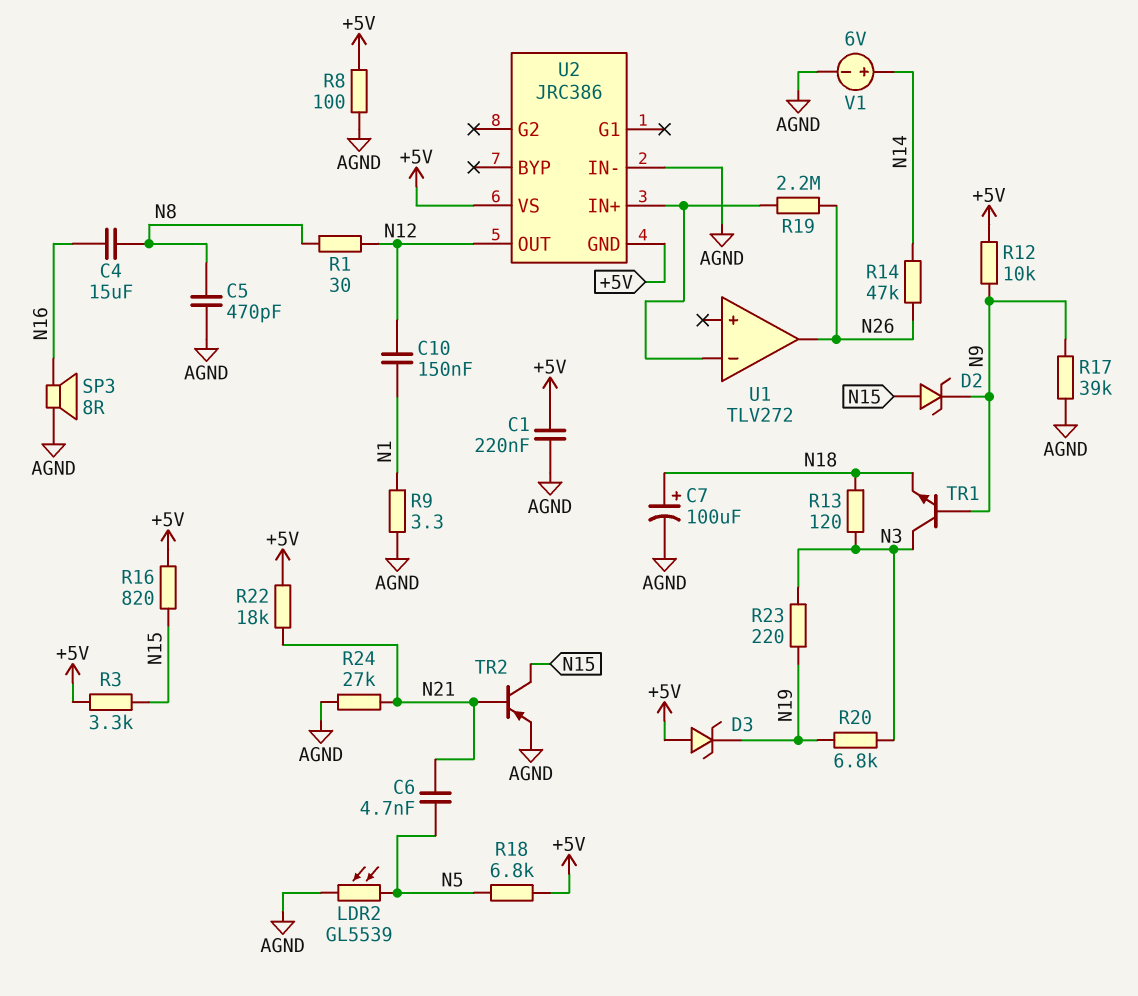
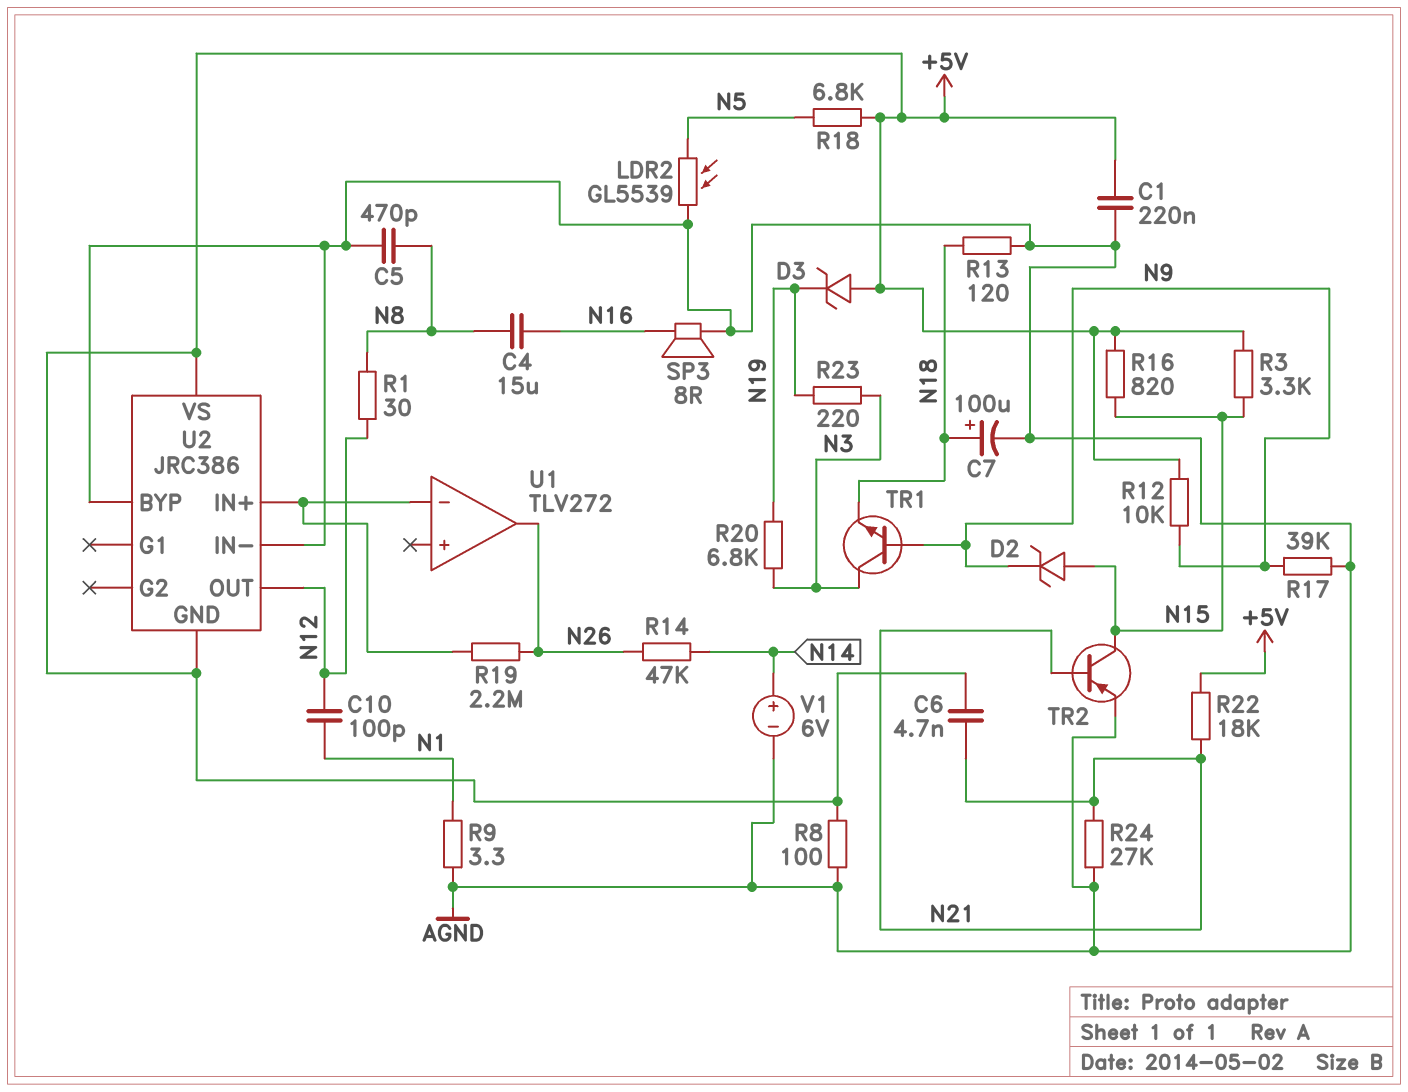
C6: 4.7nF (N5, N21) -> 4.7nF (+5V, N21)
C10: 150nF (N1, N12) -> 100pF (N1, N12)
R13: 120 (N3, N18) -> 120 (AGND, N18)
U2 pin BYP: none -> AGND

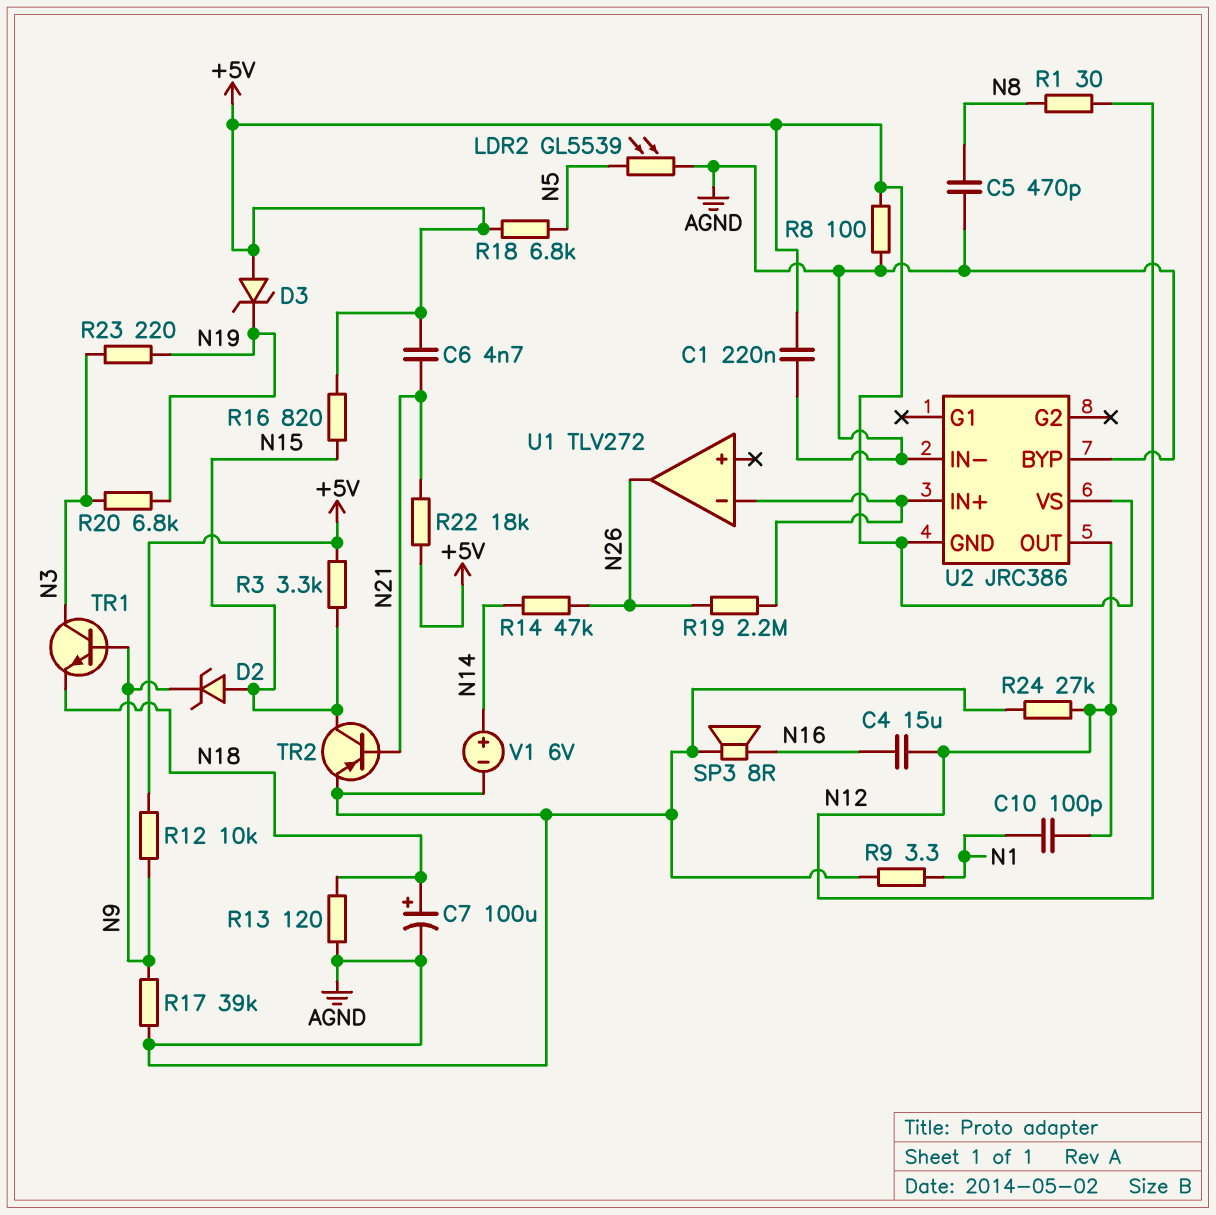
C4: 15uF (N8, N16) -> 15uF (N12, N16)
R24: 27k (AGND, N21) -> 27k (AGND, N12)

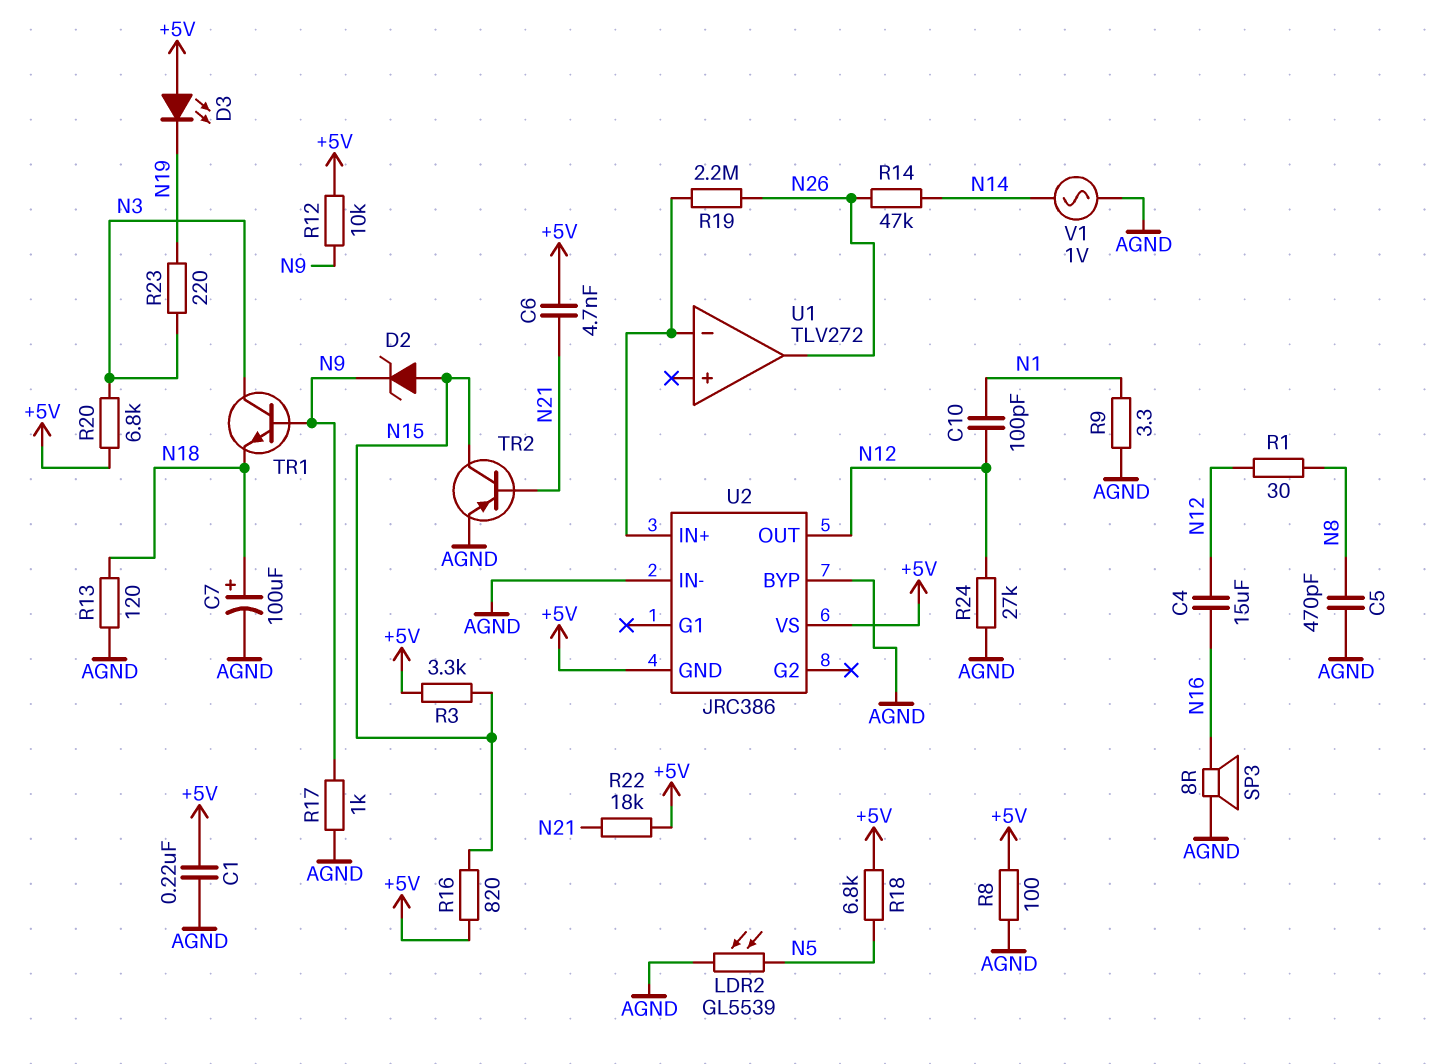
D3: zener (A +5V, K N19) -> LED (A +5V, K N19)
R17: 39k (AGND, N9) -> 1k (AGND, N9)
R20: 6.8k (N3, N19) -> 6.8k (+5V, N3)
V1: 6V (plus N14, minus AGND) -> AC 1V (AGND, N14)

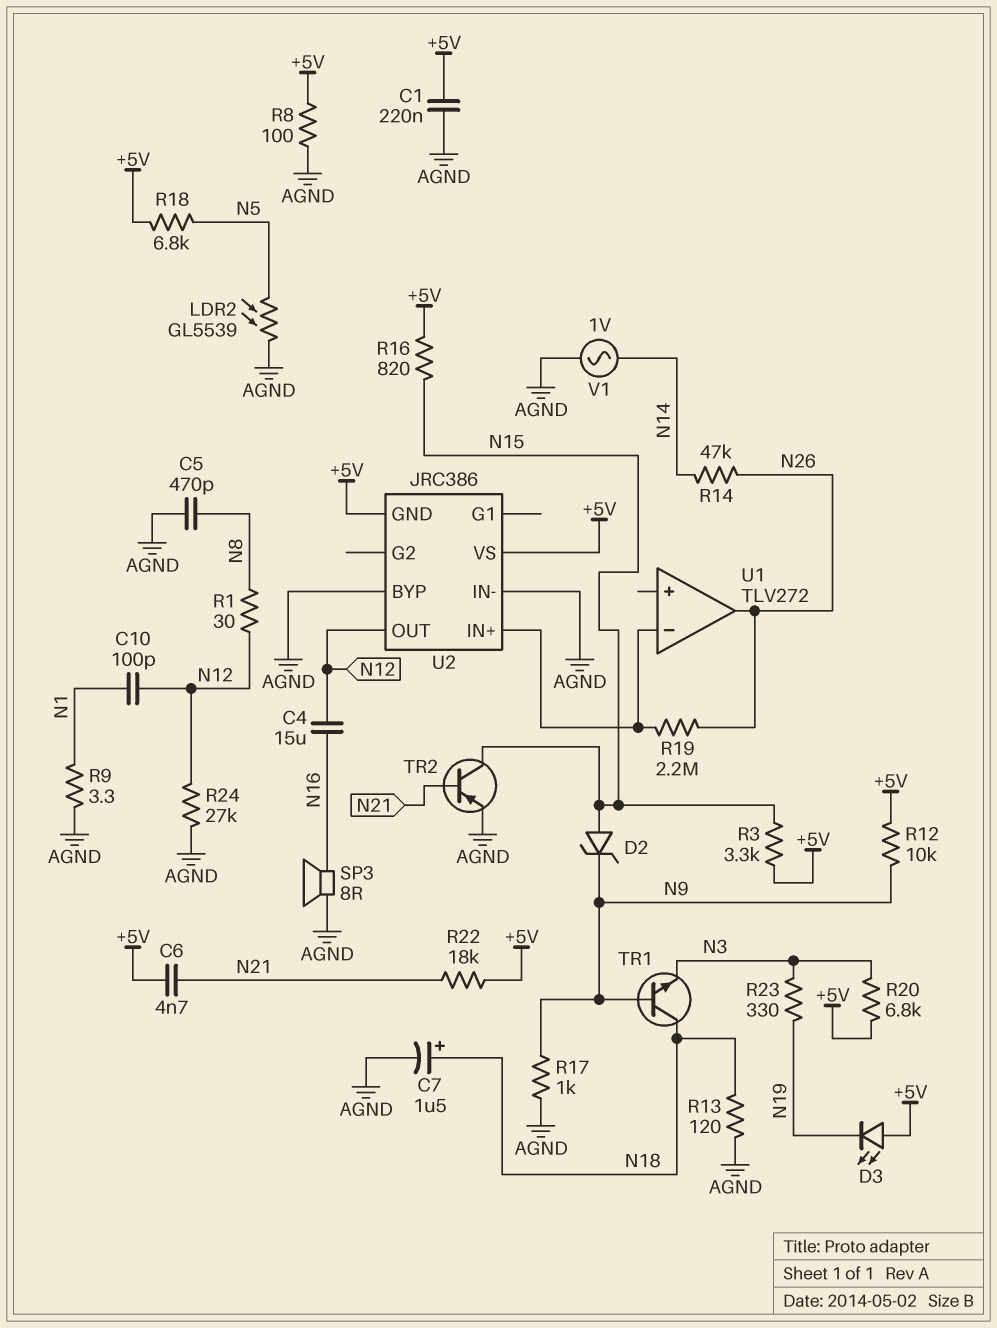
C7: 100uF (plus N18, minus AGND) -> 1.5uF (plus N18, minus AGND)
R23: 220 (N3, N19) -> 330 (N3, N19)
TR1: NPN (B N9, C N3, E N18) -> NPN (B N9, C N18, E N3)

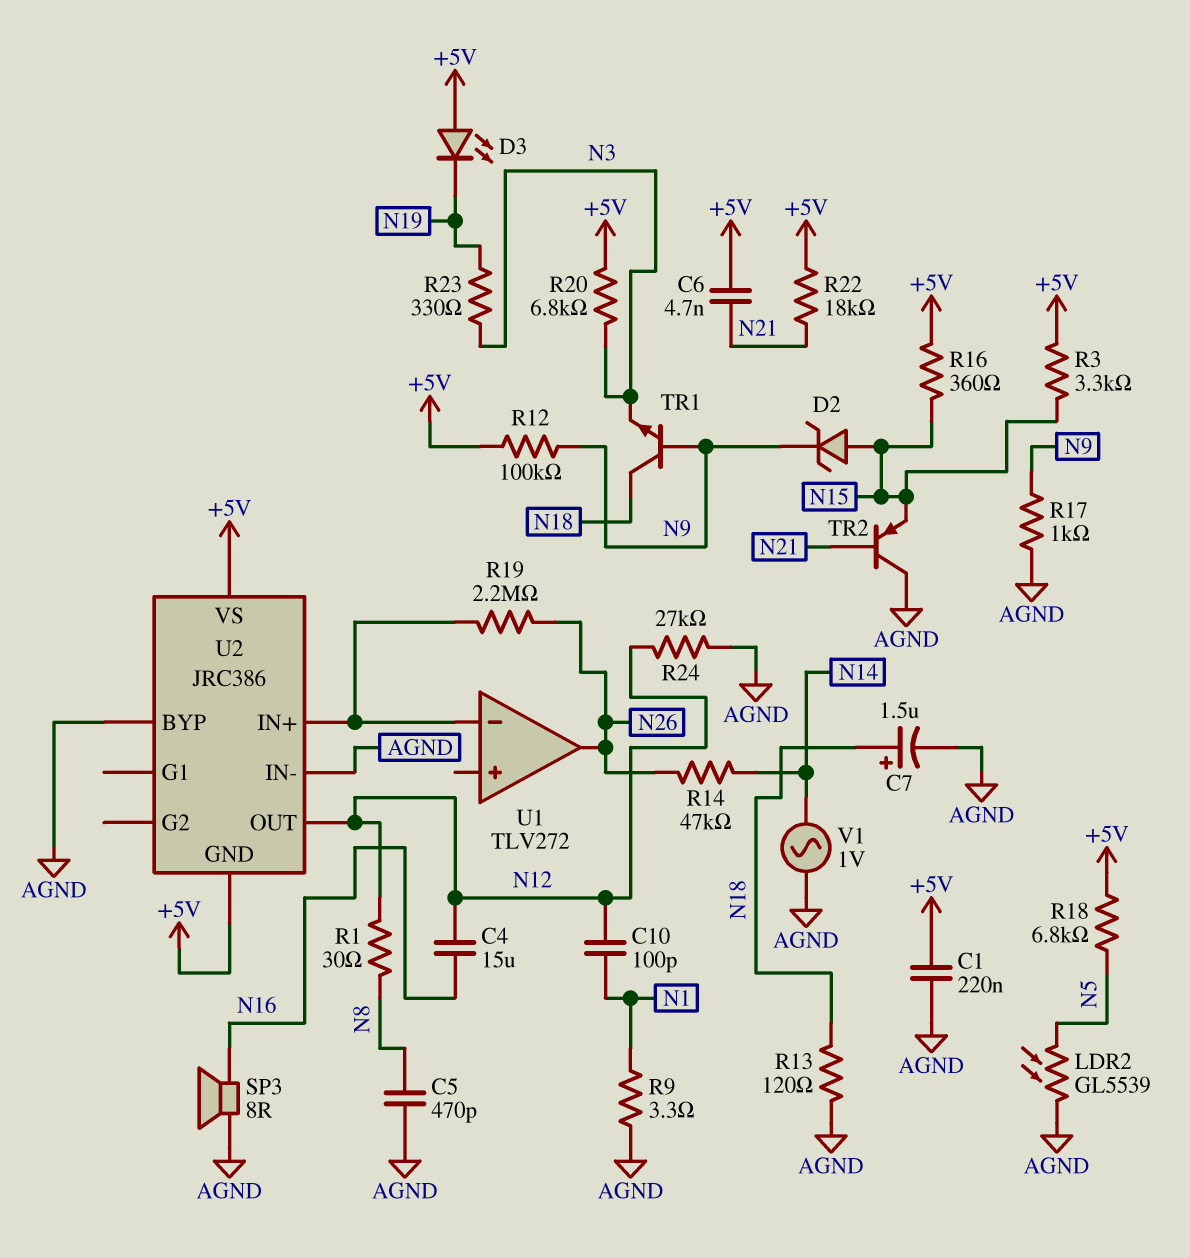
R8: 100 (+5V, AGND) -> none
R12: 10k (+5V, N9) -> 100k (+5V, N9)
R16: 820 (+5V, N15) -> 360 (+5V, N15)
TR2: PNP (B N21, C N15, E AGND) -> PNP (B N21, C AGND, E N15)

